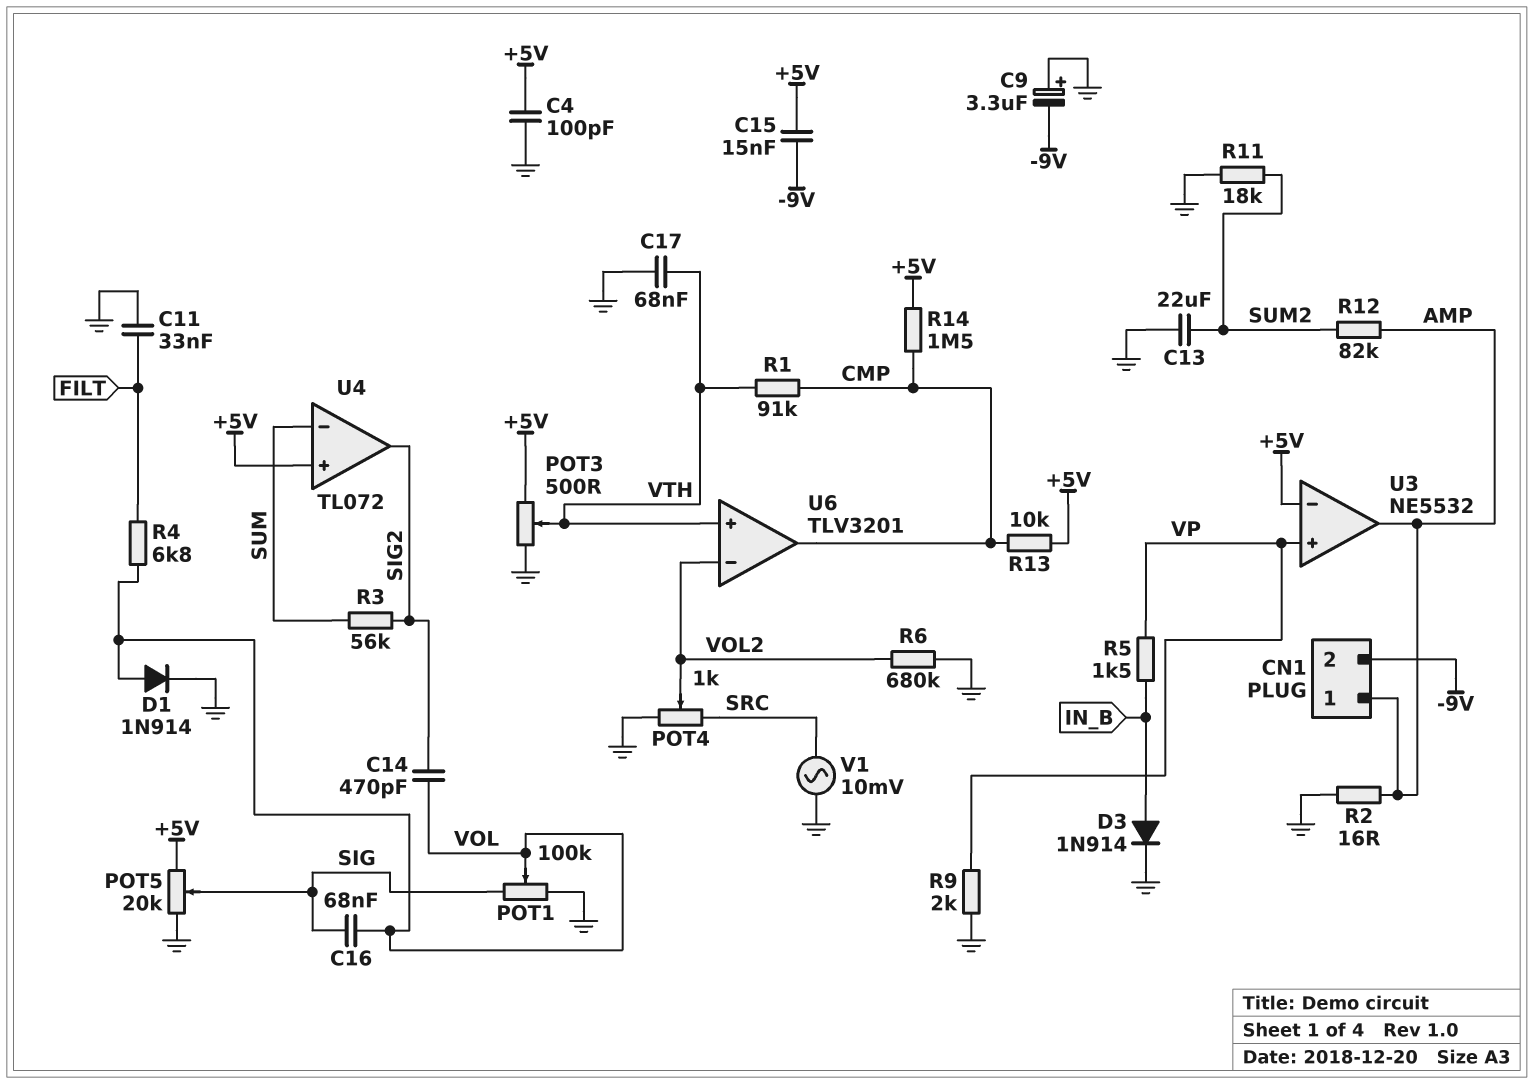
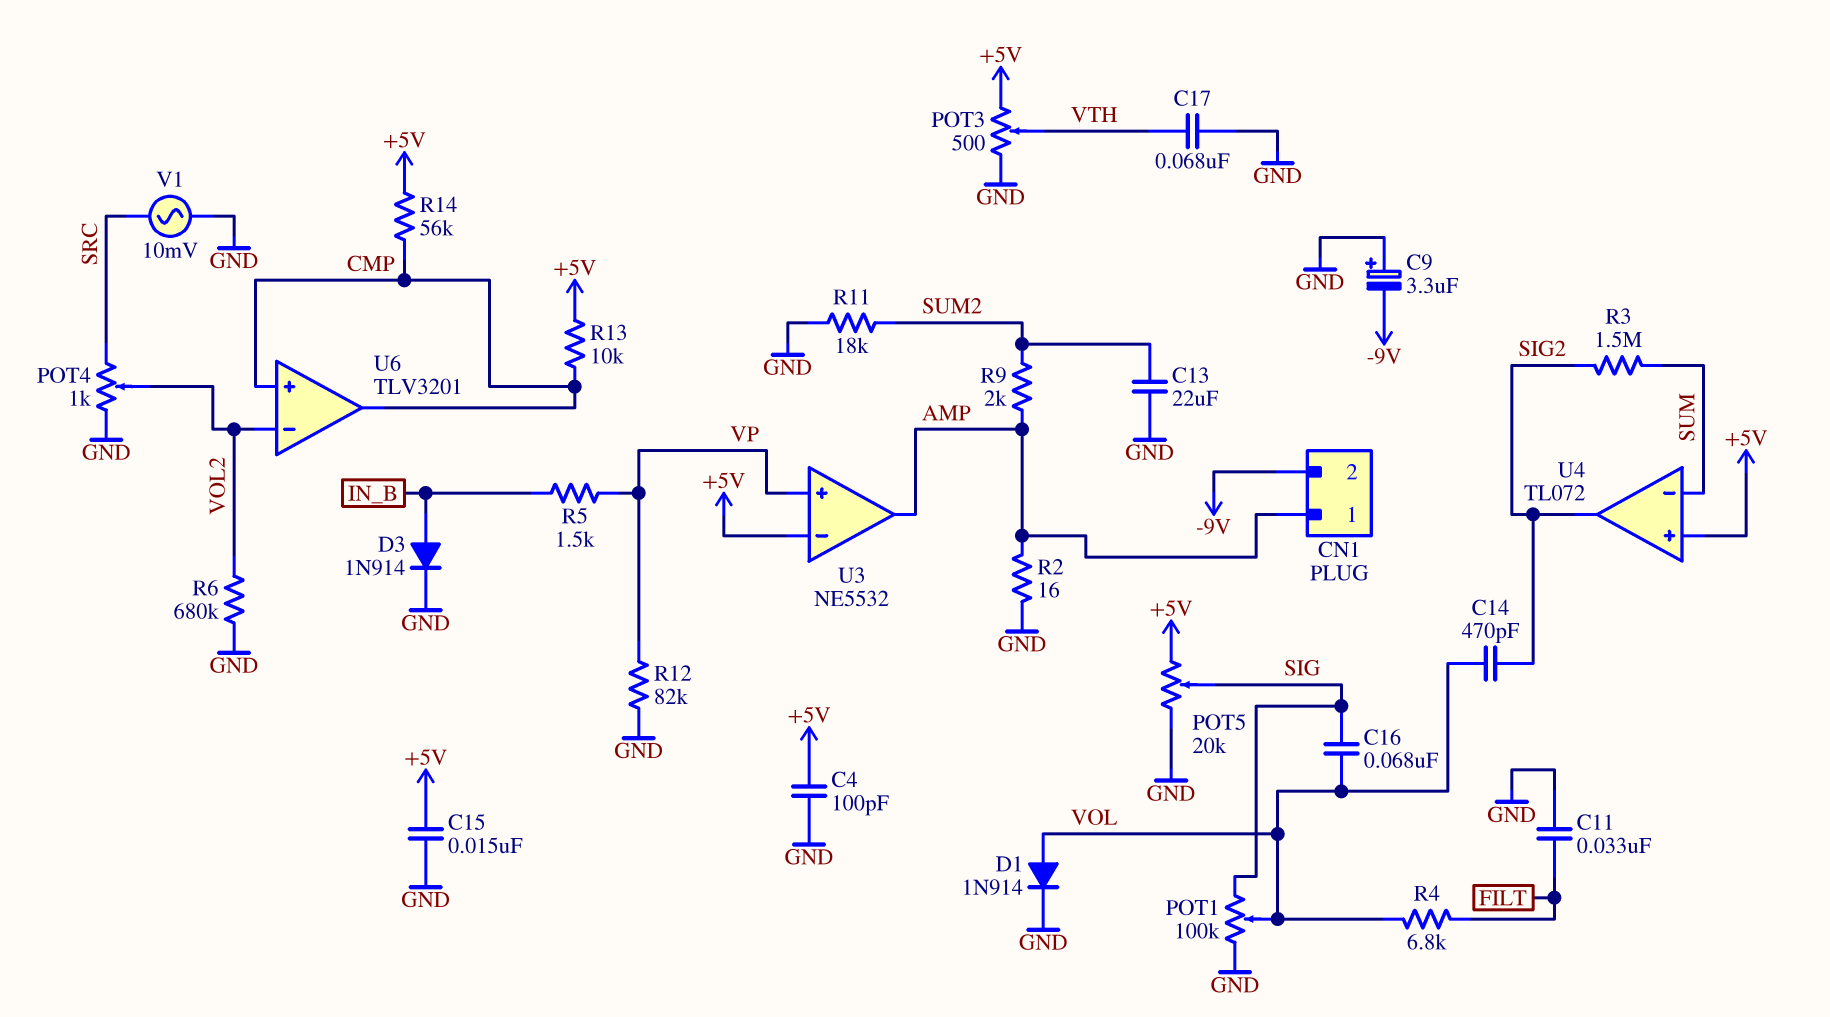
C15: 15nF (+5V, -9V) -> 15nF (+5V, GND)
R1: 91k (CMP, VTH) -> none
R3: 56k (SIG2, SUM) -> 1.5M (SIG2, SUM)
R9: 2k (GND, VP) -> 2k (AMP, SUM2)
R12: 82k (AMP, SUM2) -> 82k (GND, VP)
R14: 1.5M (+5V, CMP) -> 56k (+5V, CMP)
U6 pin in+: VTH -> CMP

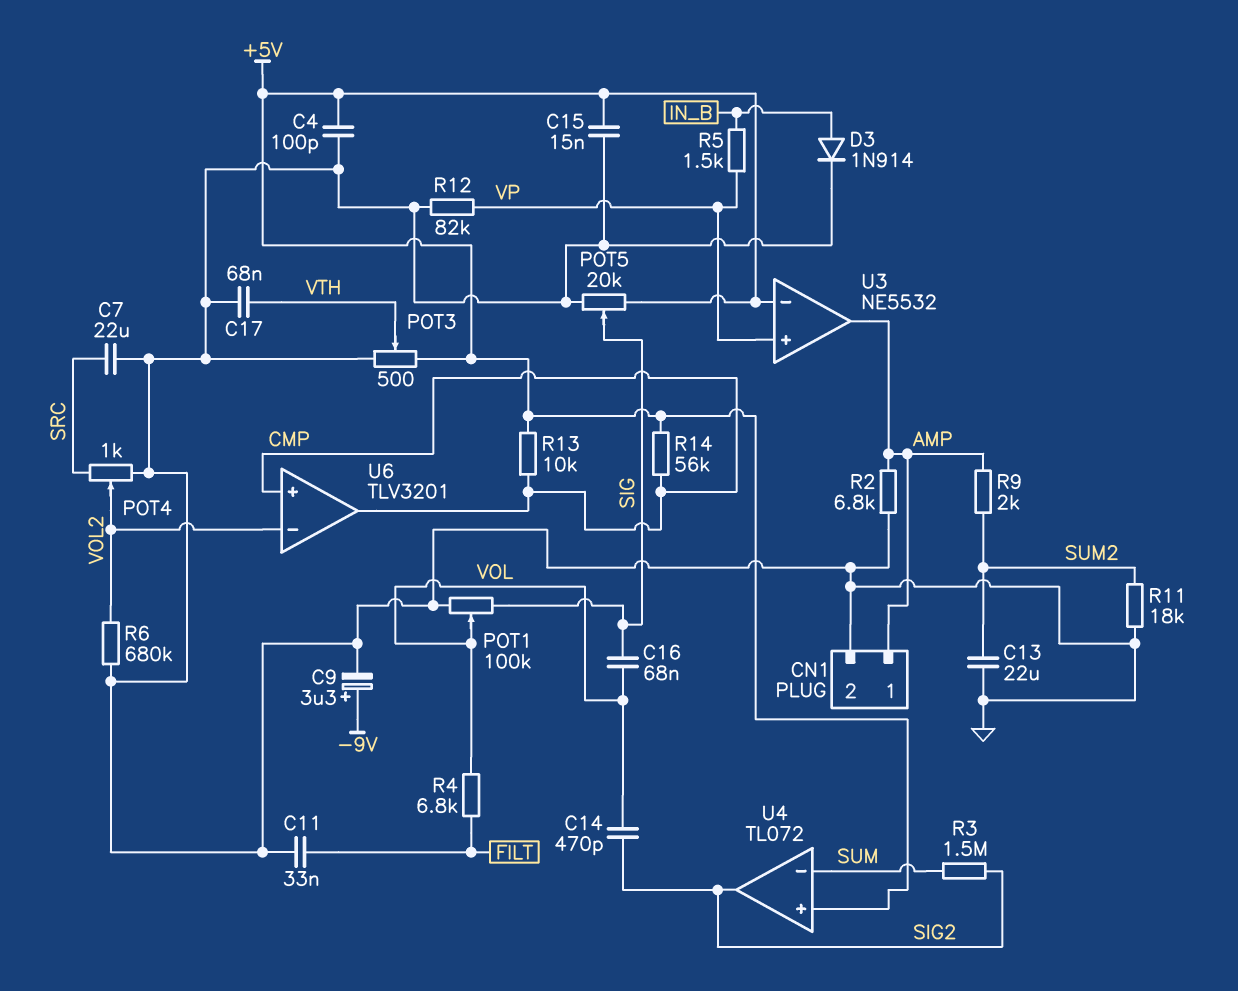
C7: none -> 22uF (GND, SRC)
C9: 3.3uF (plus GND, minus -9V) -> 3.3uF (plus -9V, minus GND)
CN1 pin 2: -9V -> GND
D1: diode 1N914 (A VOL, K GND) -> none
R2: 16 (AMP, GND) -> 6.8k (AMP, GND)
V1: AC 10mV (GND, SRC) -> none

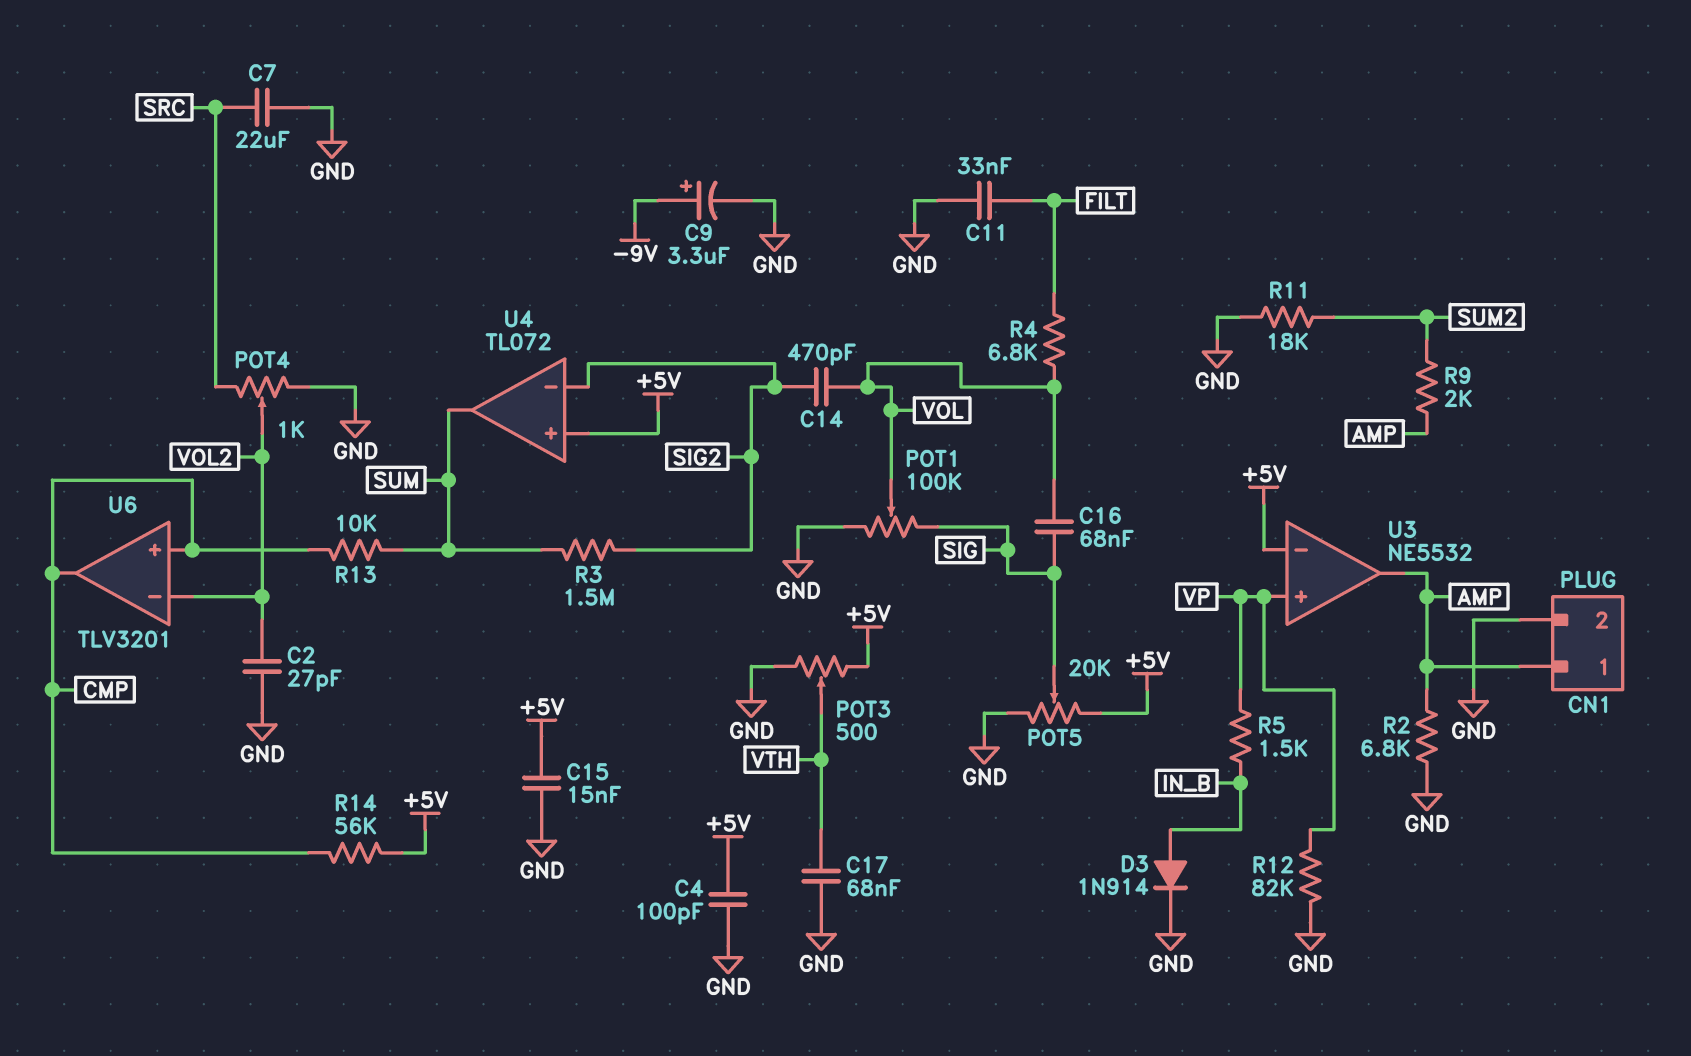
C2: none -> 27pF (GND, VOL2)
C13: 22uF (GND, SUM2) -> none
R6: 680k (GND, VOL2) -> none
R13: 10k (+5V, CMP) -> 10k (CMP, SUM)
U4 pin in-: SUM -> SIG2
U4 pin out: SIG2 -> SUM

